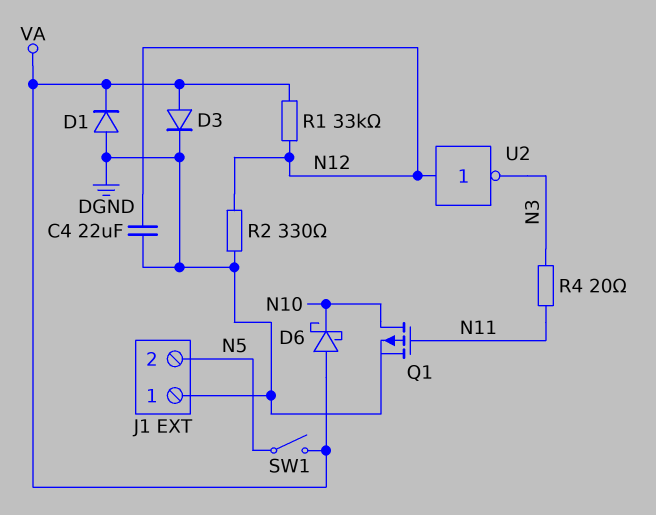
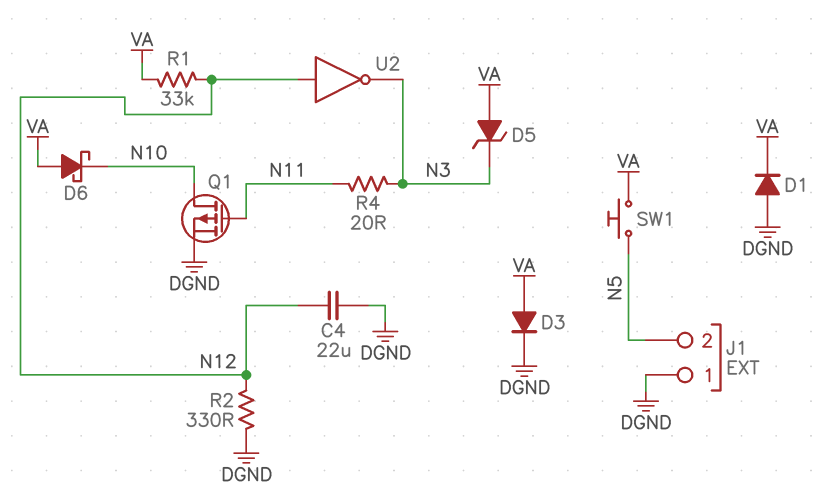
D5: none -> zener (A VA, K N3)
SW1: switch (N5, VA) -> button (N5, VA)

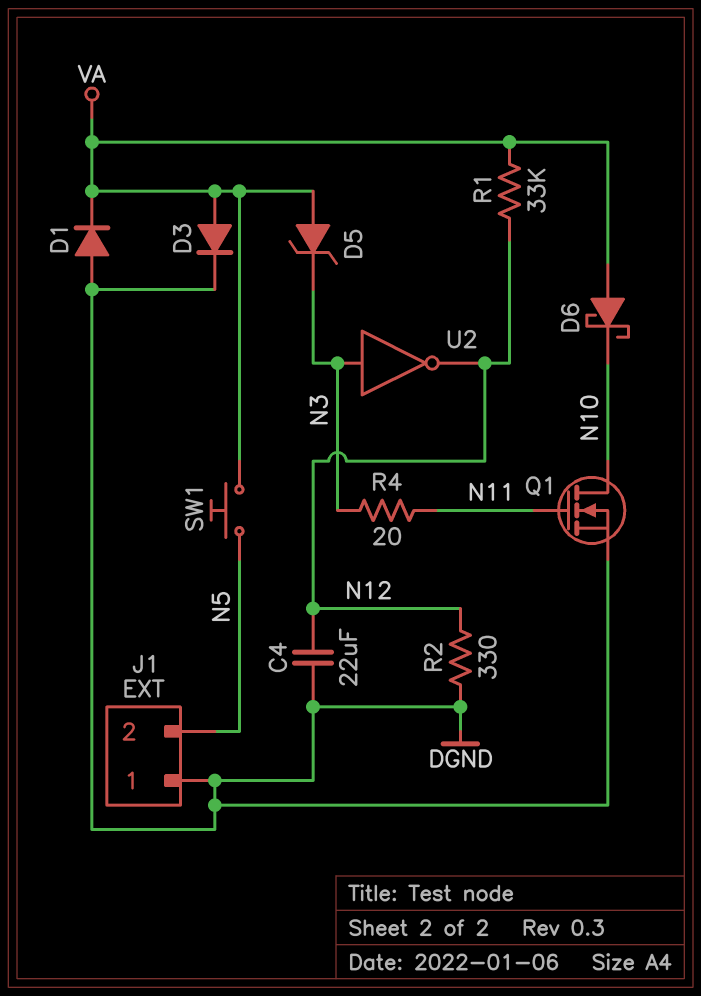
Q1: PMOS (G N11, D N10, S DGND) -> NMOS (G N11, D N10, S DGND)
U2: NOT (in N12, out N3) -> NOT (in N3, out N12)

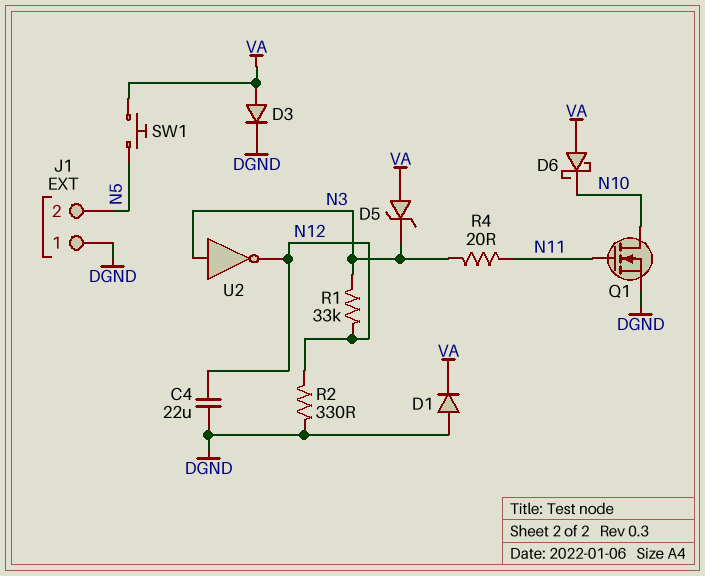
R1: 33k (N12, VA) -> 33k (N3, N12)

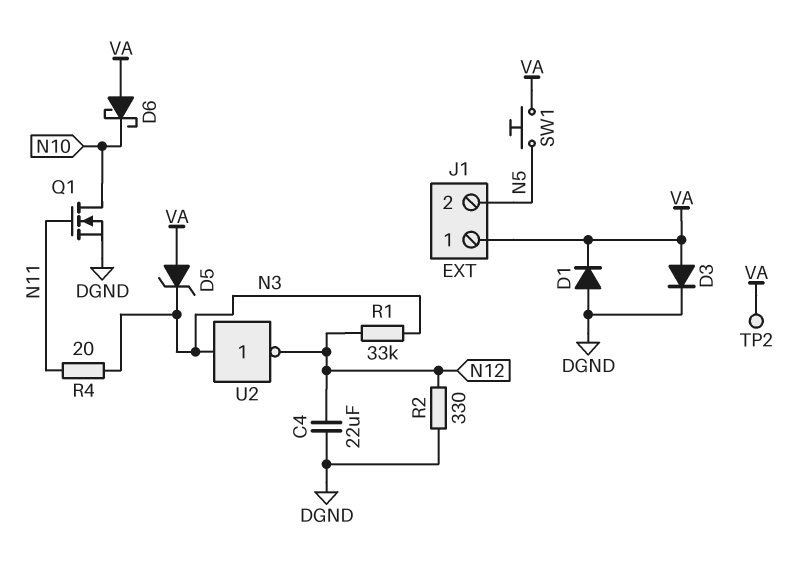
J1 pin 1: DGND -> VA
TP2: none -> test point (VA)

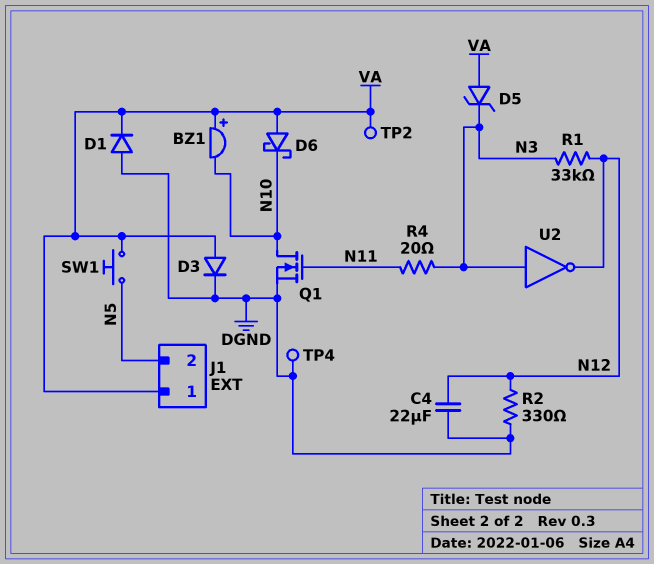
BZ1: none -> buzzer (plus VA, minus N10)
TP4: none -> test point (DGND)

